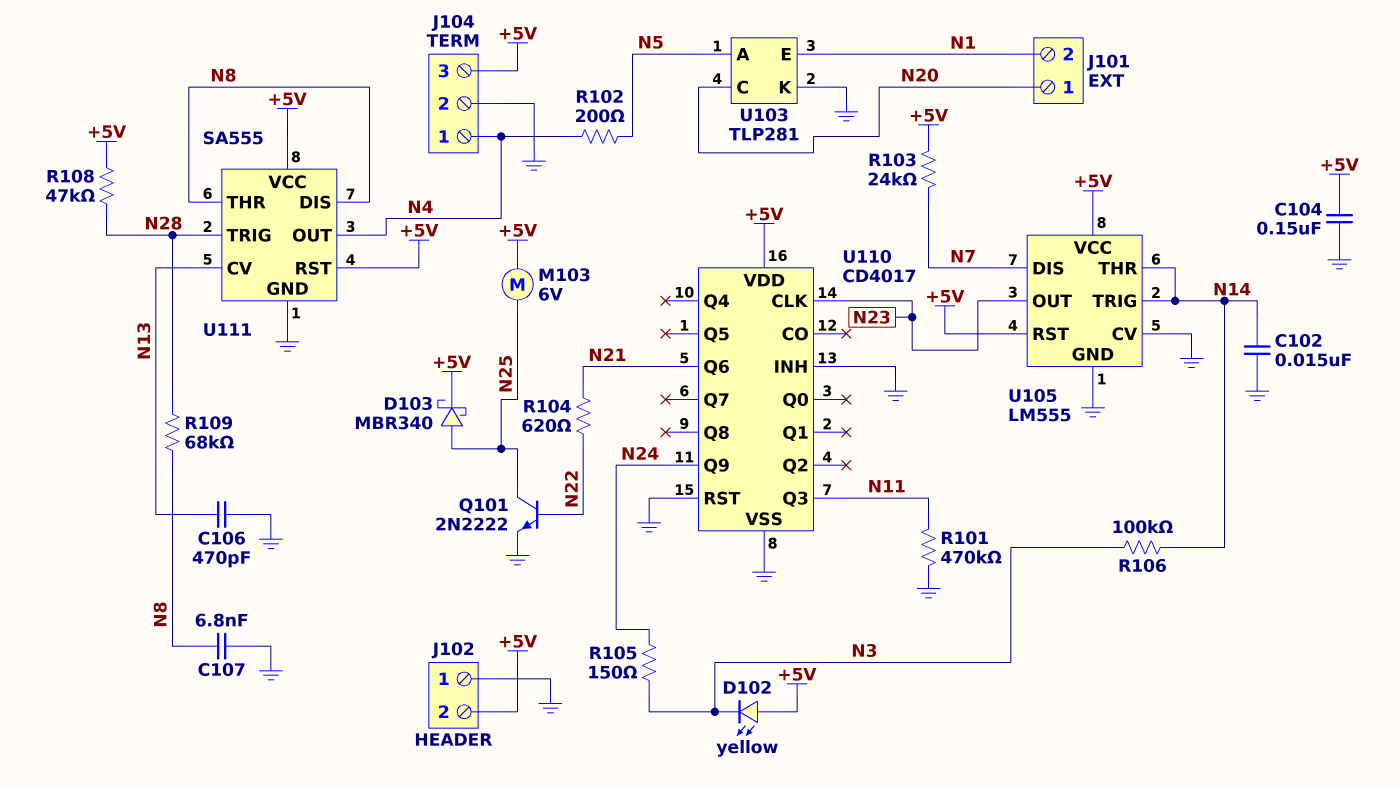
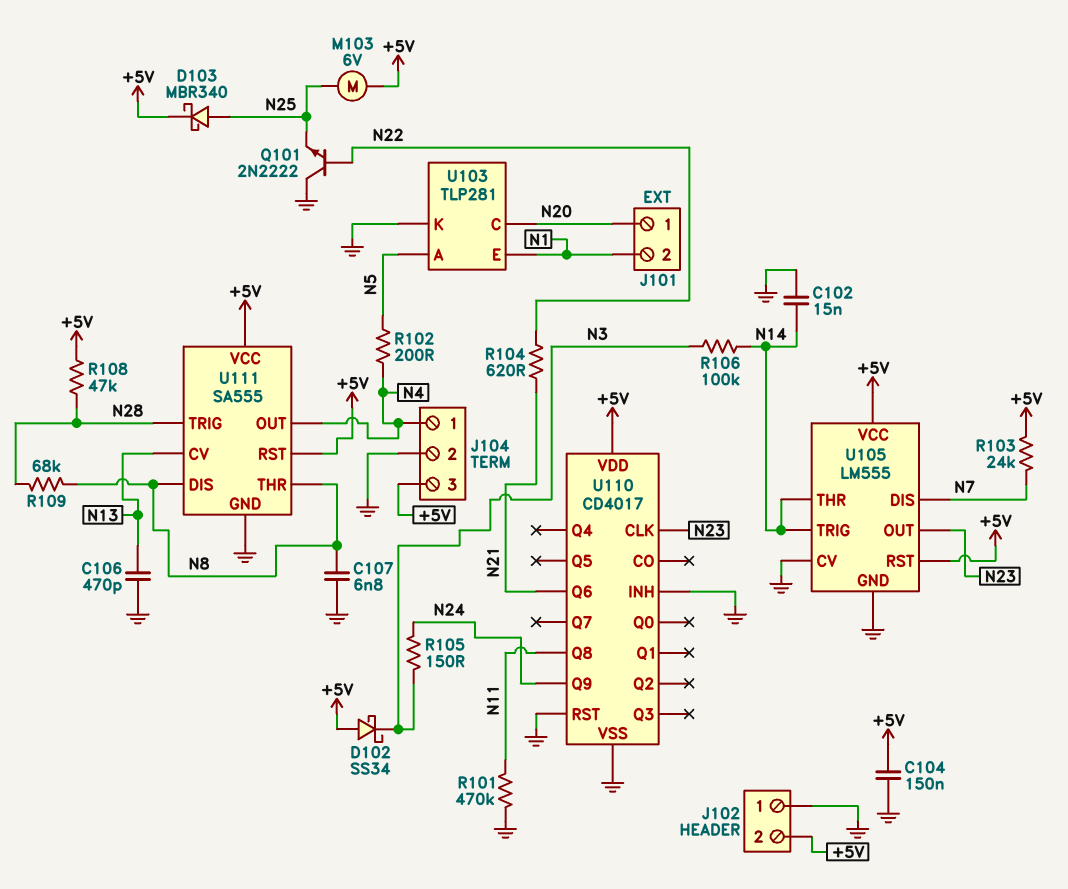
D102: LED yellow (A +5V, K N3) -> schottky SS34 (A +5V, K N3)
Q101: NPN 2N2222 (B N22, C N25, E GND) -> NPN 2N2222 (B N22, C GND, E N25)
U110 pin Q3: N11 -> none
U110 pin Q8: none -> N11

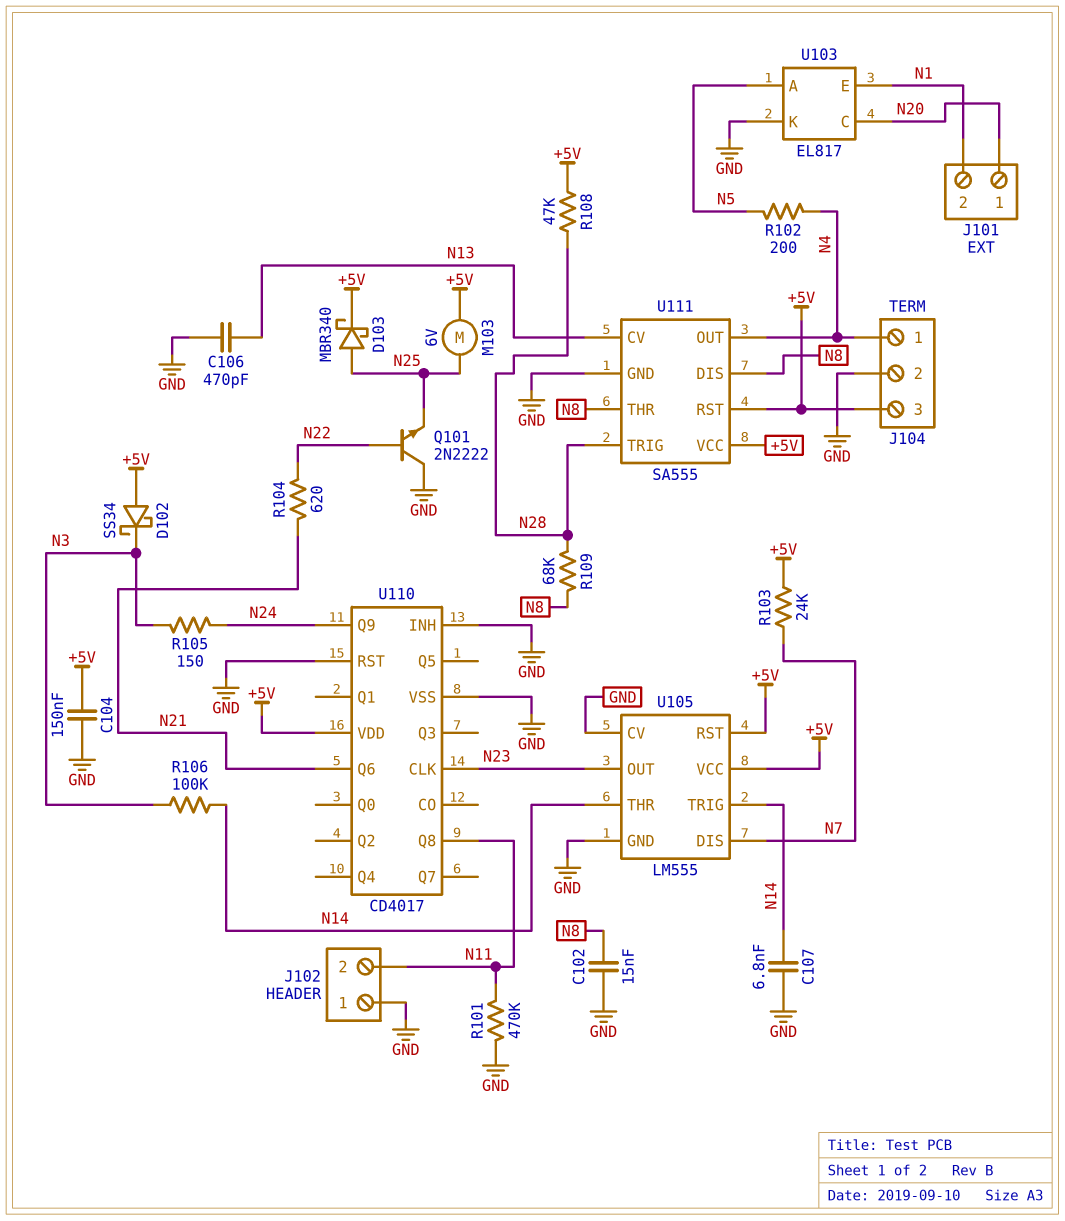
C102: 15nF (GND, N14) -> 15nF (GND, N8)
C107: 6.8nF (GND, N8) -> 6.8nF (GND, N14)
J102 pin 2: +5V -> N11
U103: TLP281 -> EL817

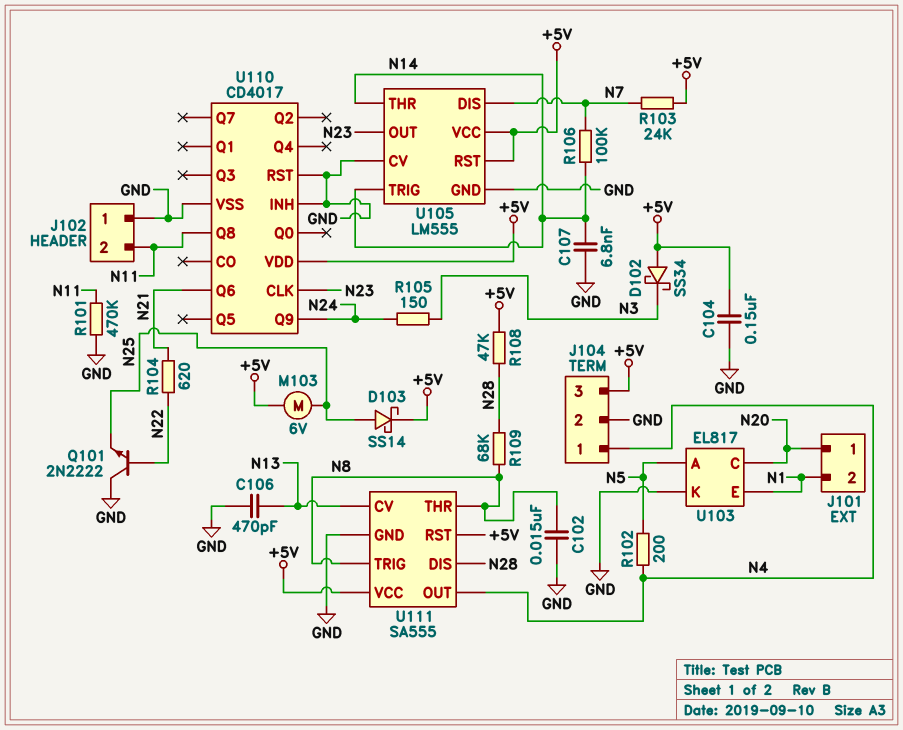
D103: schottky MBR340 (A N25, K +5V) -> schottky SS14 (A N25, K +5V)
R106: 100k (N3, N14) -> 100k (N7, N14)
U111 pin DIS: N8 -> N28
U111 pin TRIG: N28 -> N8

